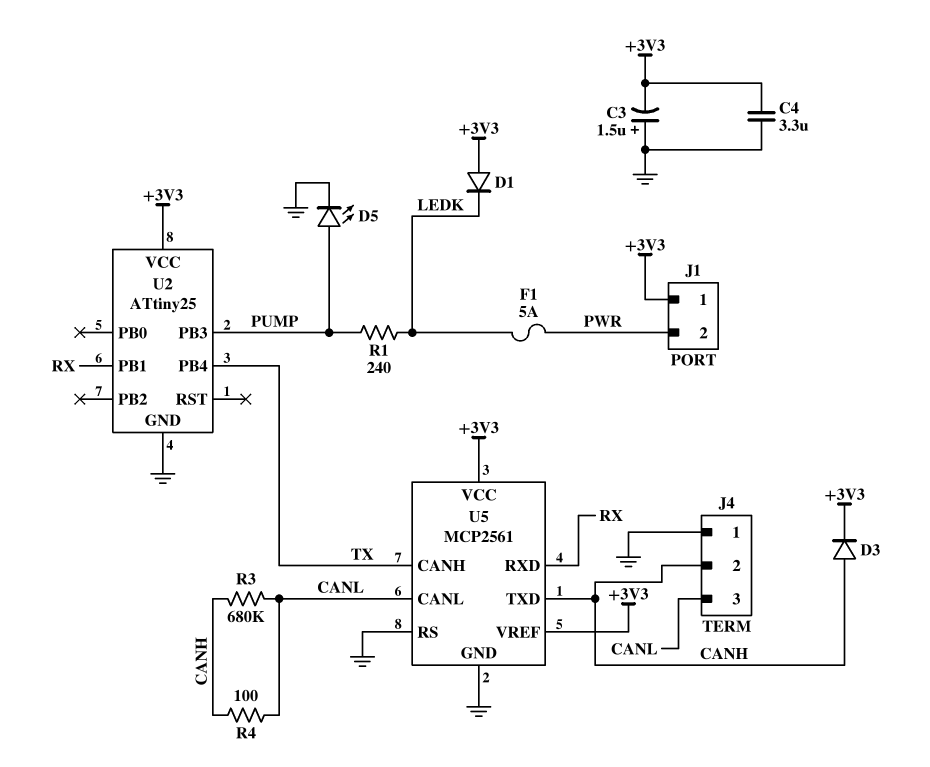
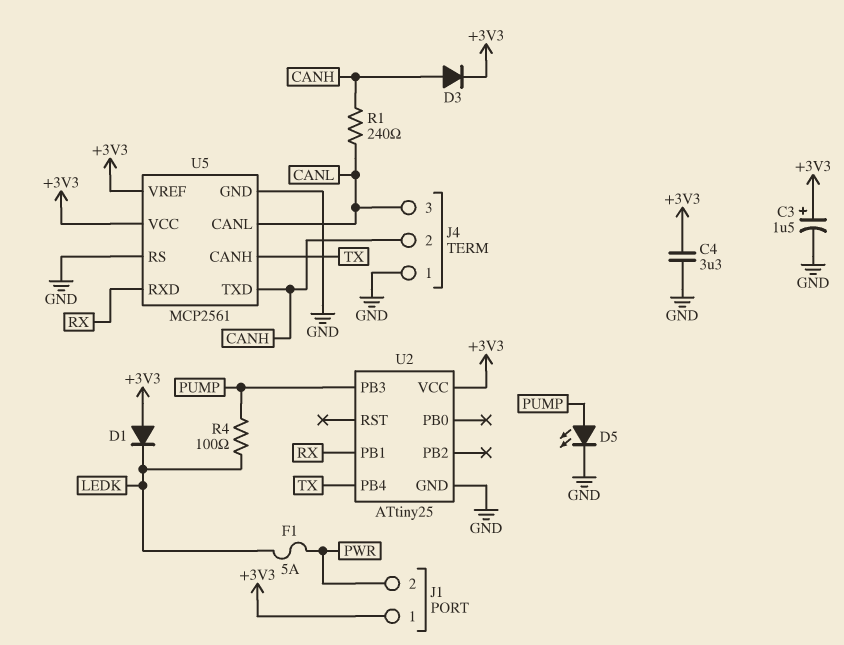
C3: 1.5uF (plus GND, minus +3V3) -> 1.5uF (plus +3V3, minus GND)
R1: 240 (LEDK, PUMP) -> 240 (CANH, CANL)
R3: 680k (CANH, CANL) -> none
R4: 100 (CANH, CANL) -> 100 (LEDK, PUMP)

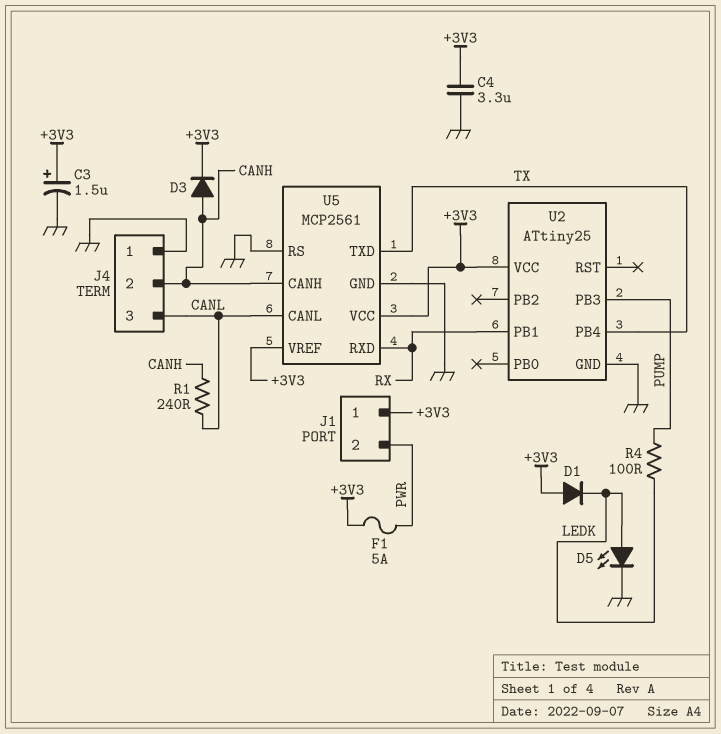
D5: LED (A PUMP, K GND) -> LED (A LEDK, K GND)
F1: 5A (LEDK, PWR) -> 5A (+3V3, PWR)
U5 pin CANH: TX -> CANH
U5 pin TXD: CANH -> TX

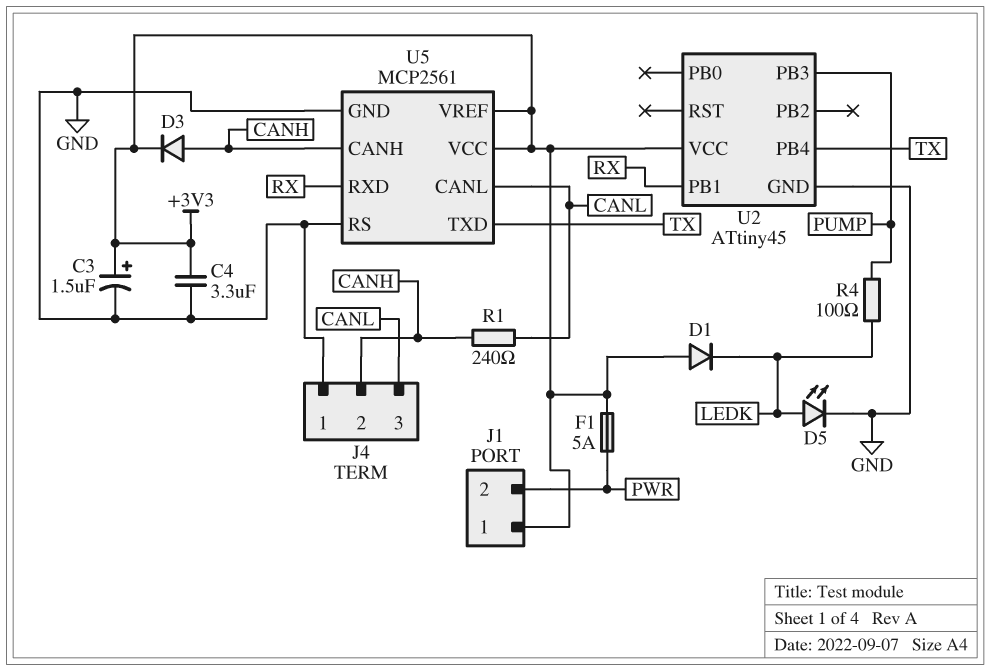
U2: ATtiny25 -> ATtiny45

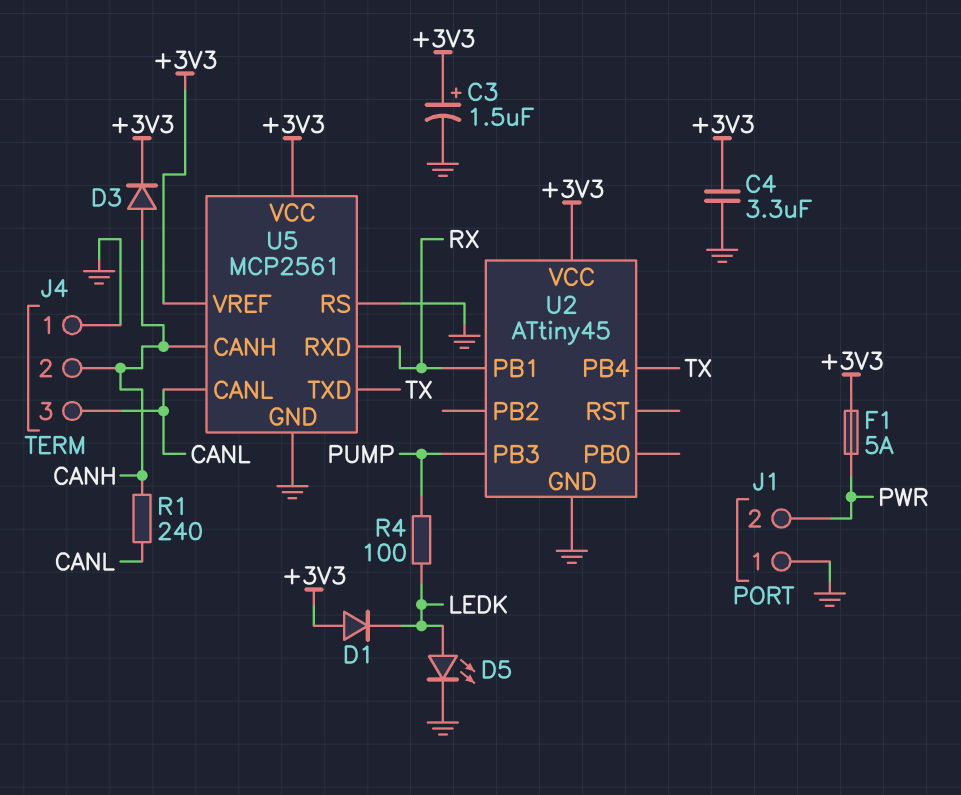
J1 pin 1: +3V3 -> GND

